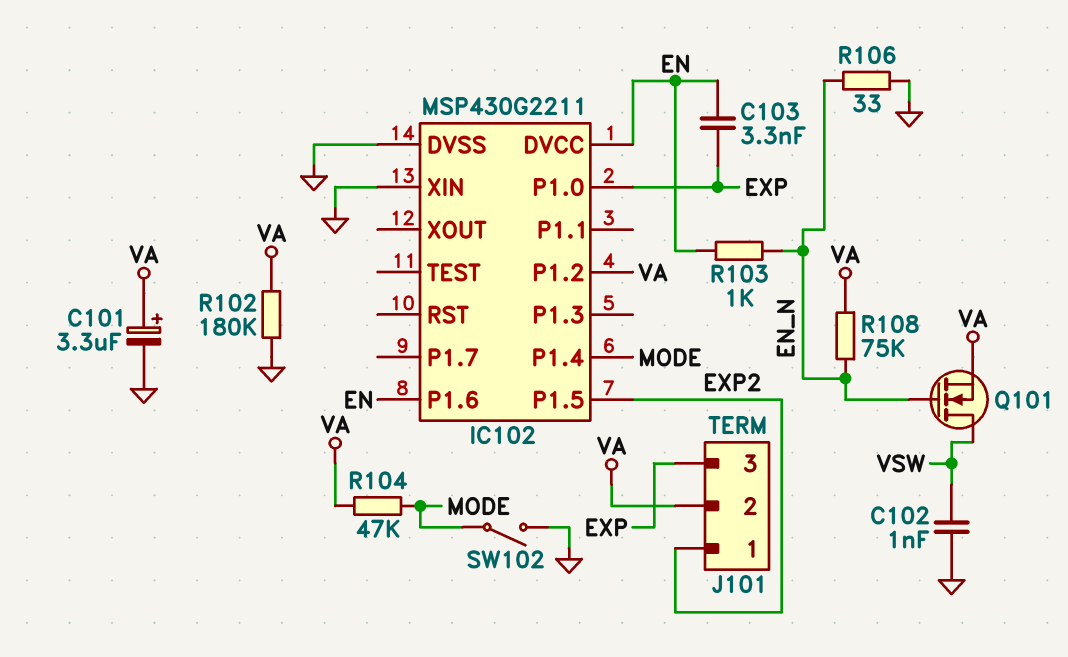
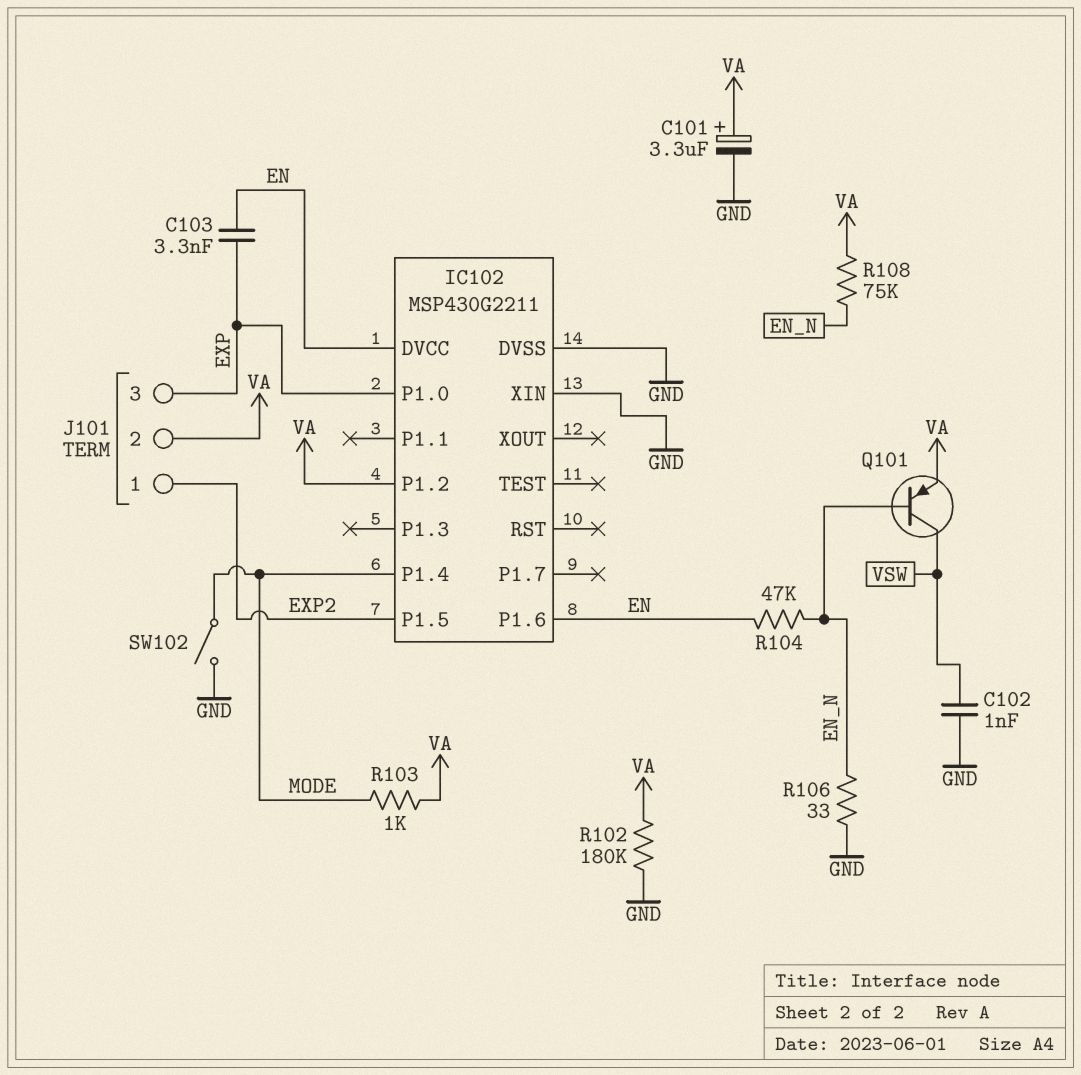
Q101: NMOS (G EN_N, D VSW, S VA) -> PNP (B EN_N, C VSW, E VA)
R103: 1k (EN, EN_N) -> 1k (MODE, VA)
R104: 47k (MODE, VA) -> 47k (EN, EN_N)

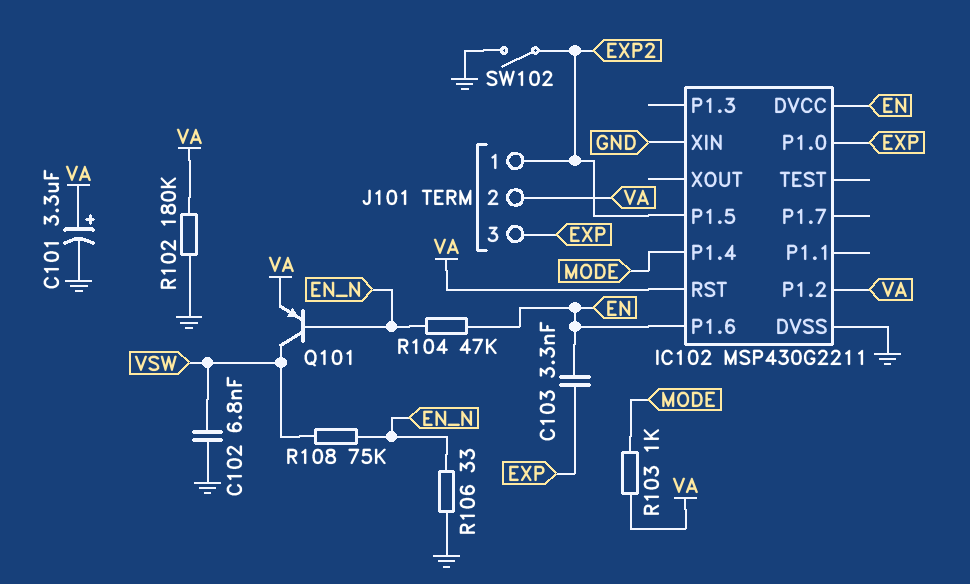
C102: 1nF (GND, VSW) -> 6.8nF (GND, VSW)
IC102 pin RST: none -> VA
R108: 75k (EN_N, VA) -> 75k (EN_N, VSW)
SW102: switch (GND, MODE) -> switch (EXP2, GND)

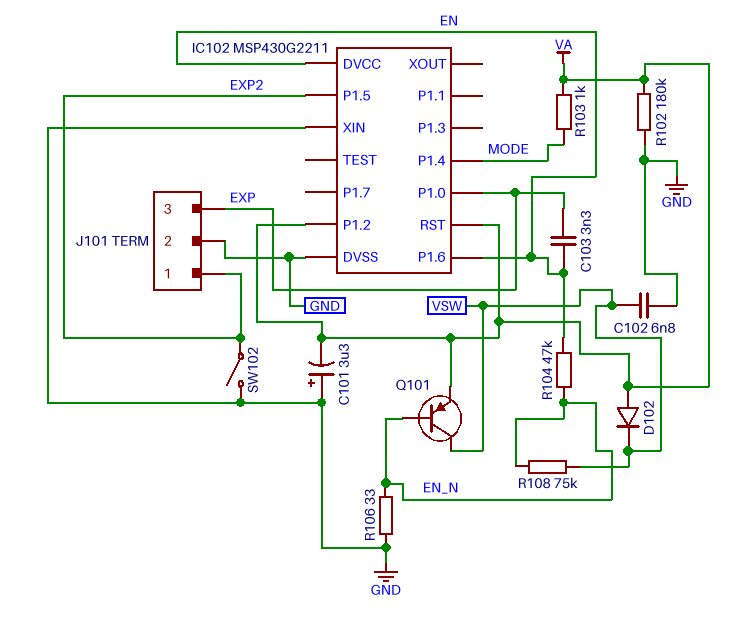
C101: 3.3uF (plus VA, minus GND) -> 3.3uF (plus GND, minus VA)
D102: none -> diode (A VA, K VSW)
J101 pin 2: VA -> GND

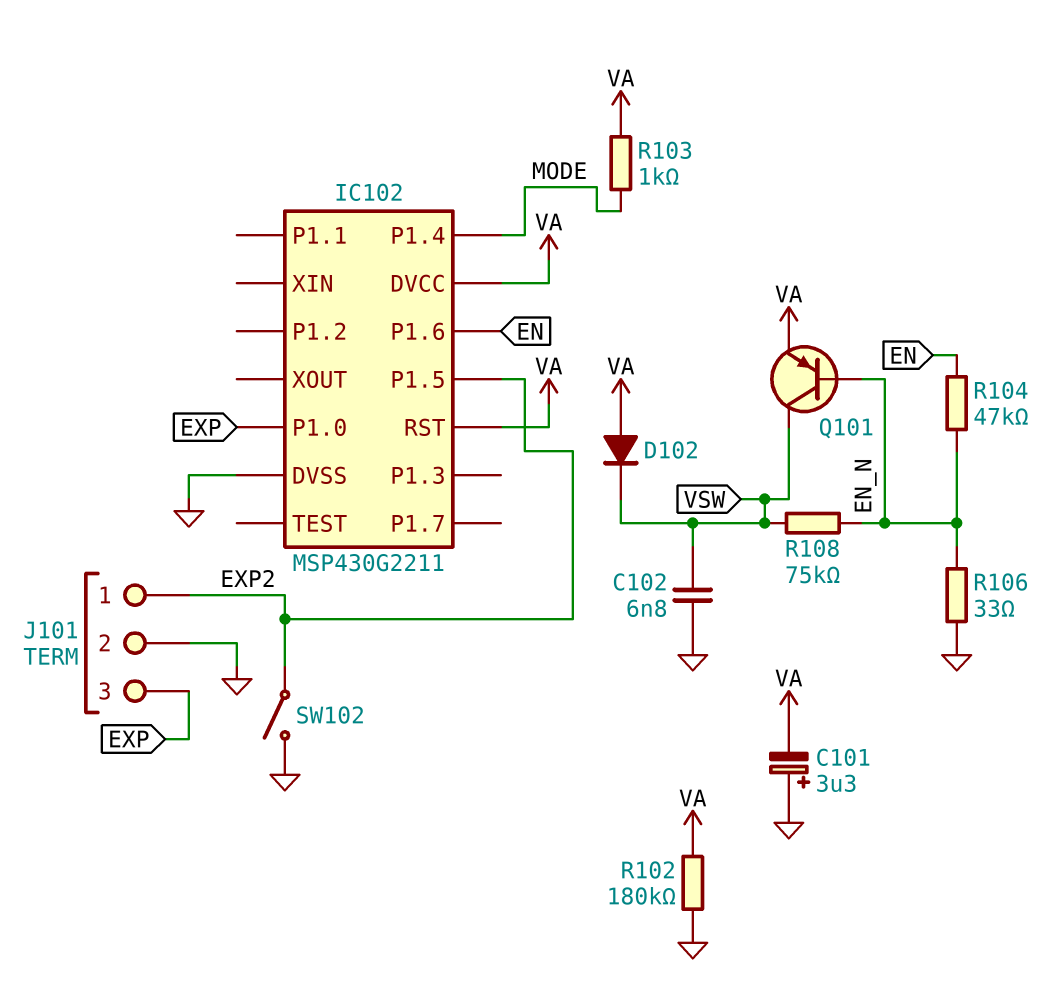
C103: 3.3nF (EN, EXP) -> none
IC102 pin DVCC: EN -> VA
IC102 pin P1.2: VA -> none
IC102 pin XIN: GND -> none

